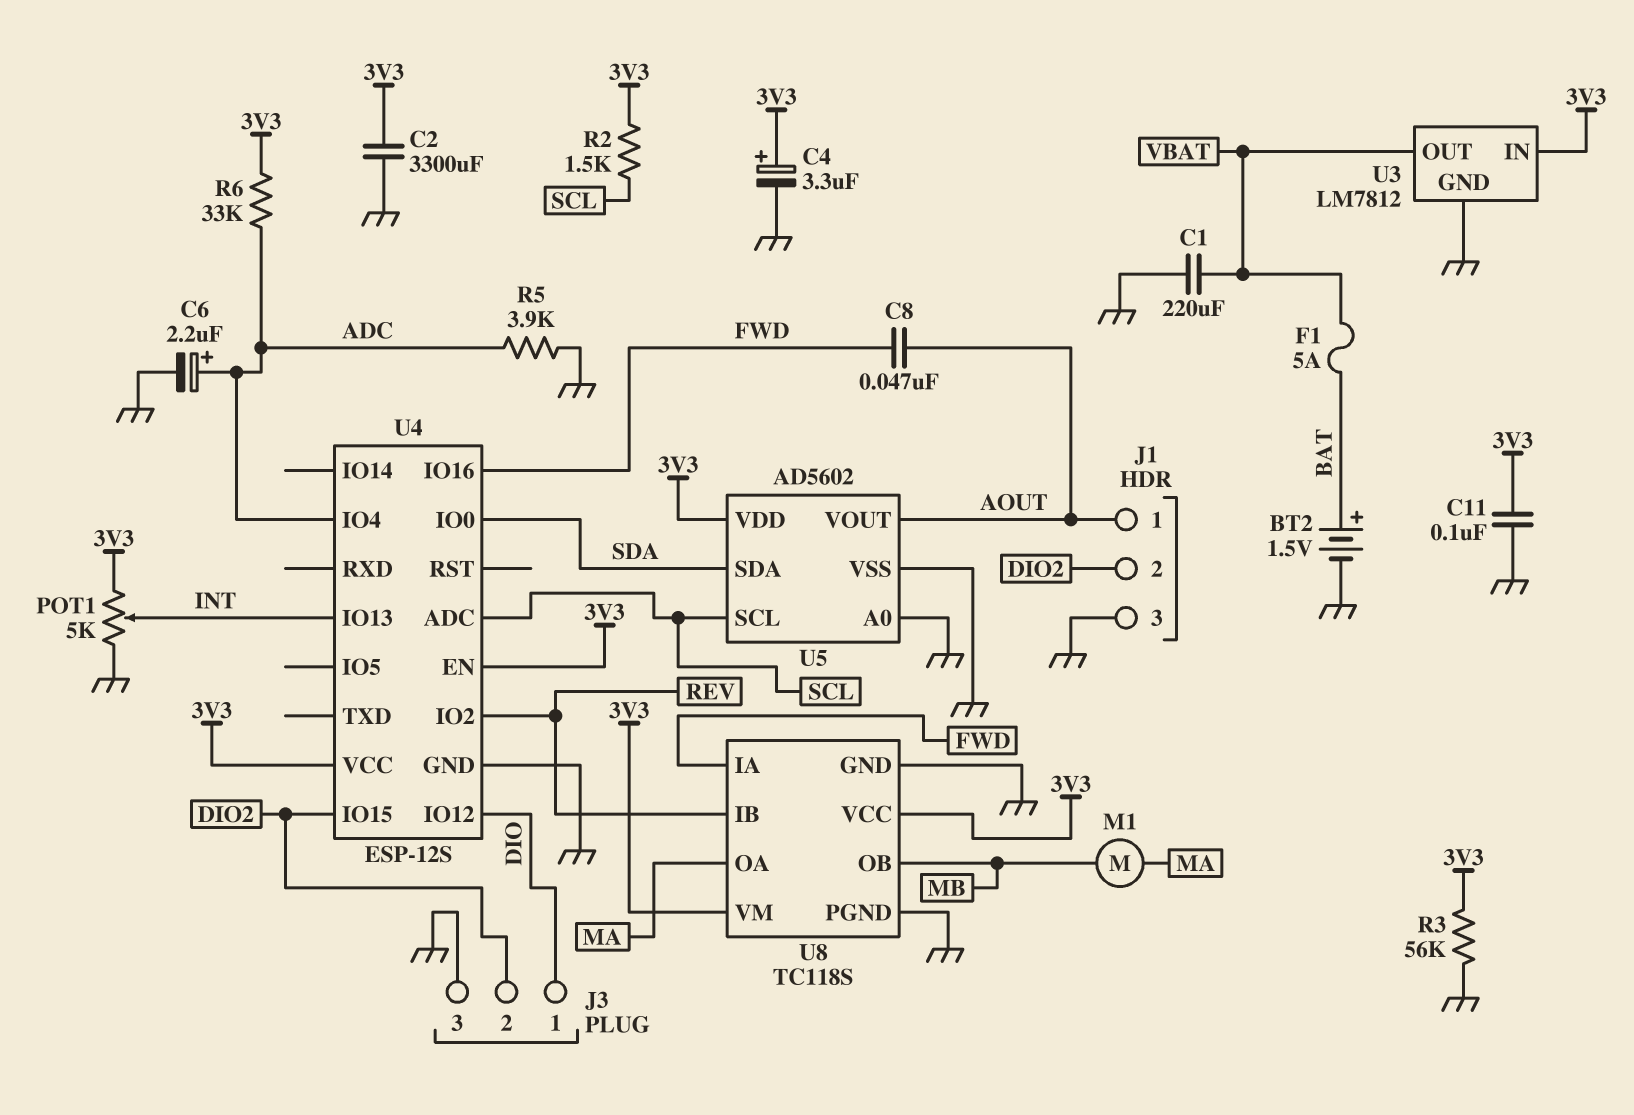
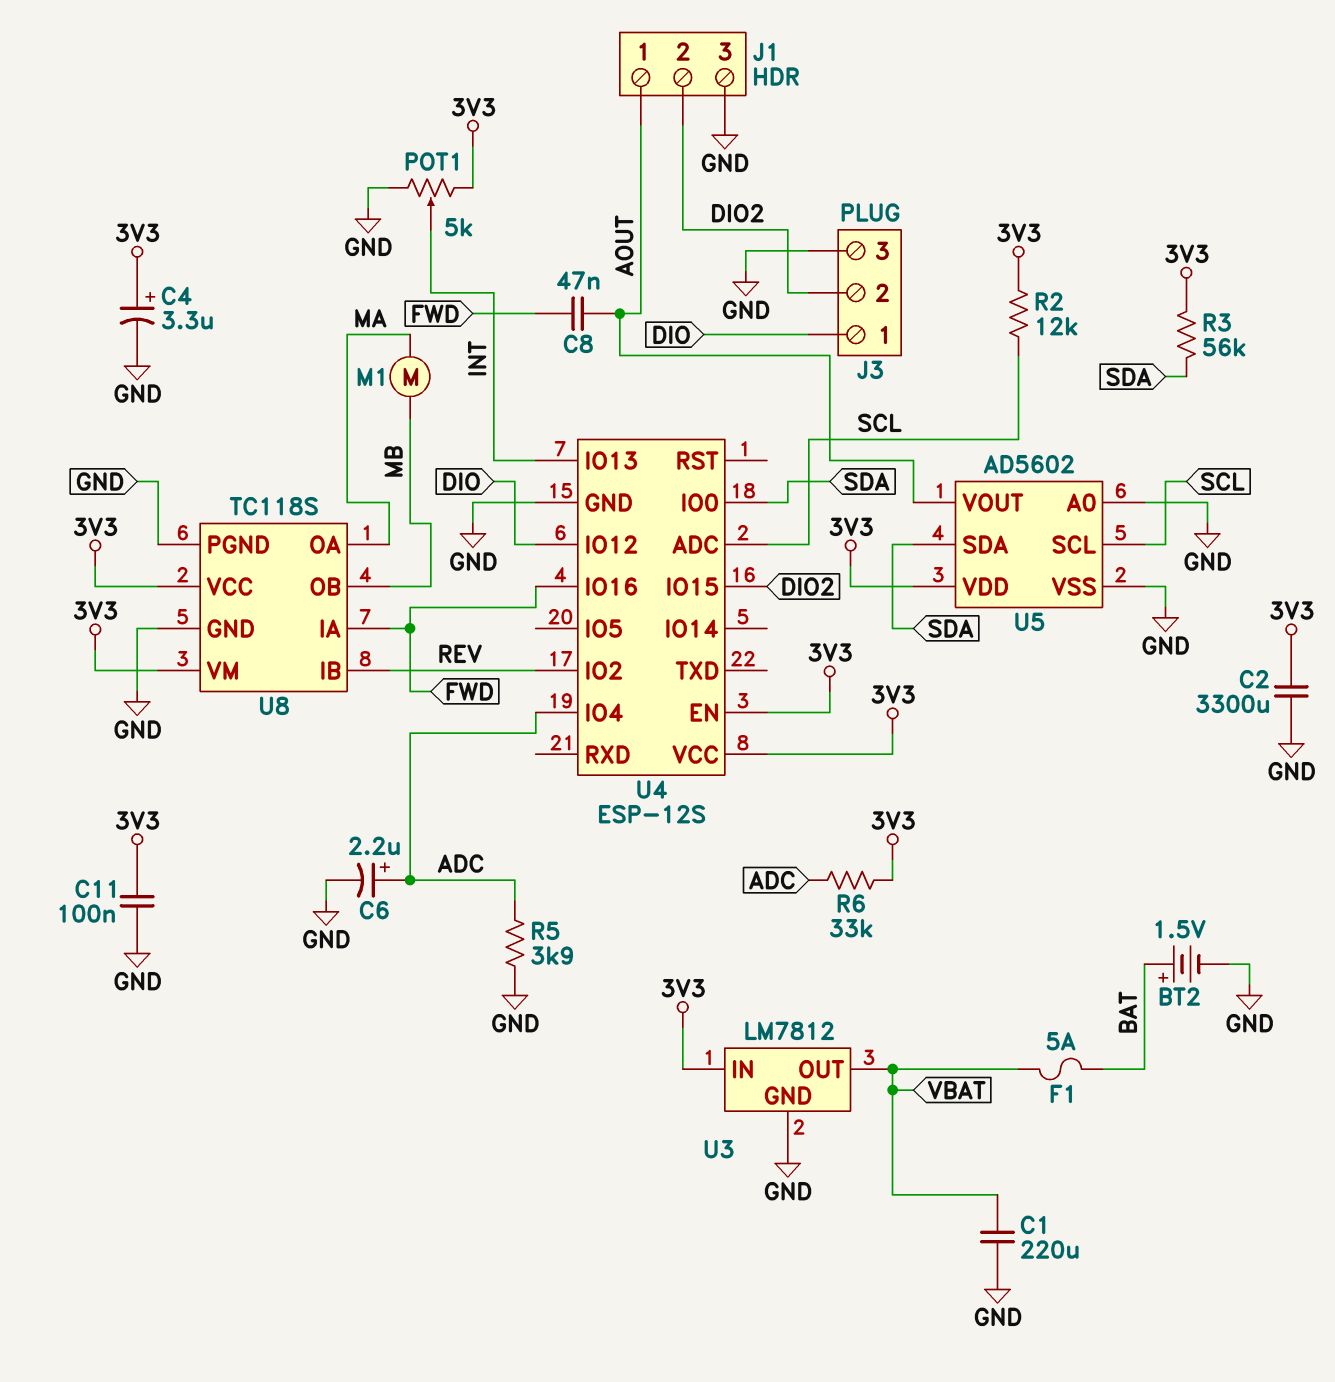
R2: 1.5k (3V3, SCL) -> 12k (3V3, SCL)
R3: 56k (3V3, GND) -> 56k (3V3, SDA)

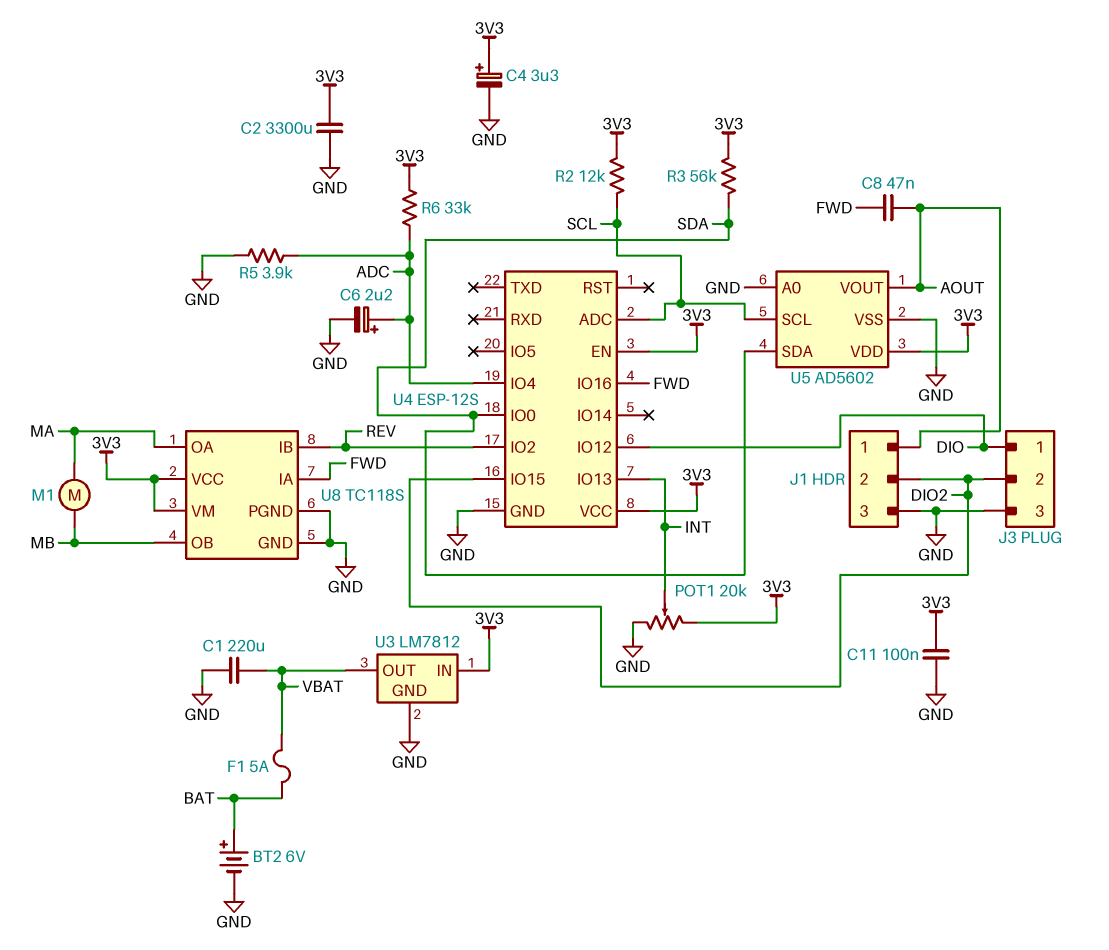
BT2: 1.5V (plus BAT, minus GND) -> 6V (plus BAT, minus GND)
POT1: 5k (3V3, GND, wiper INT) -> 20k (3V3, GND, wiper INT)

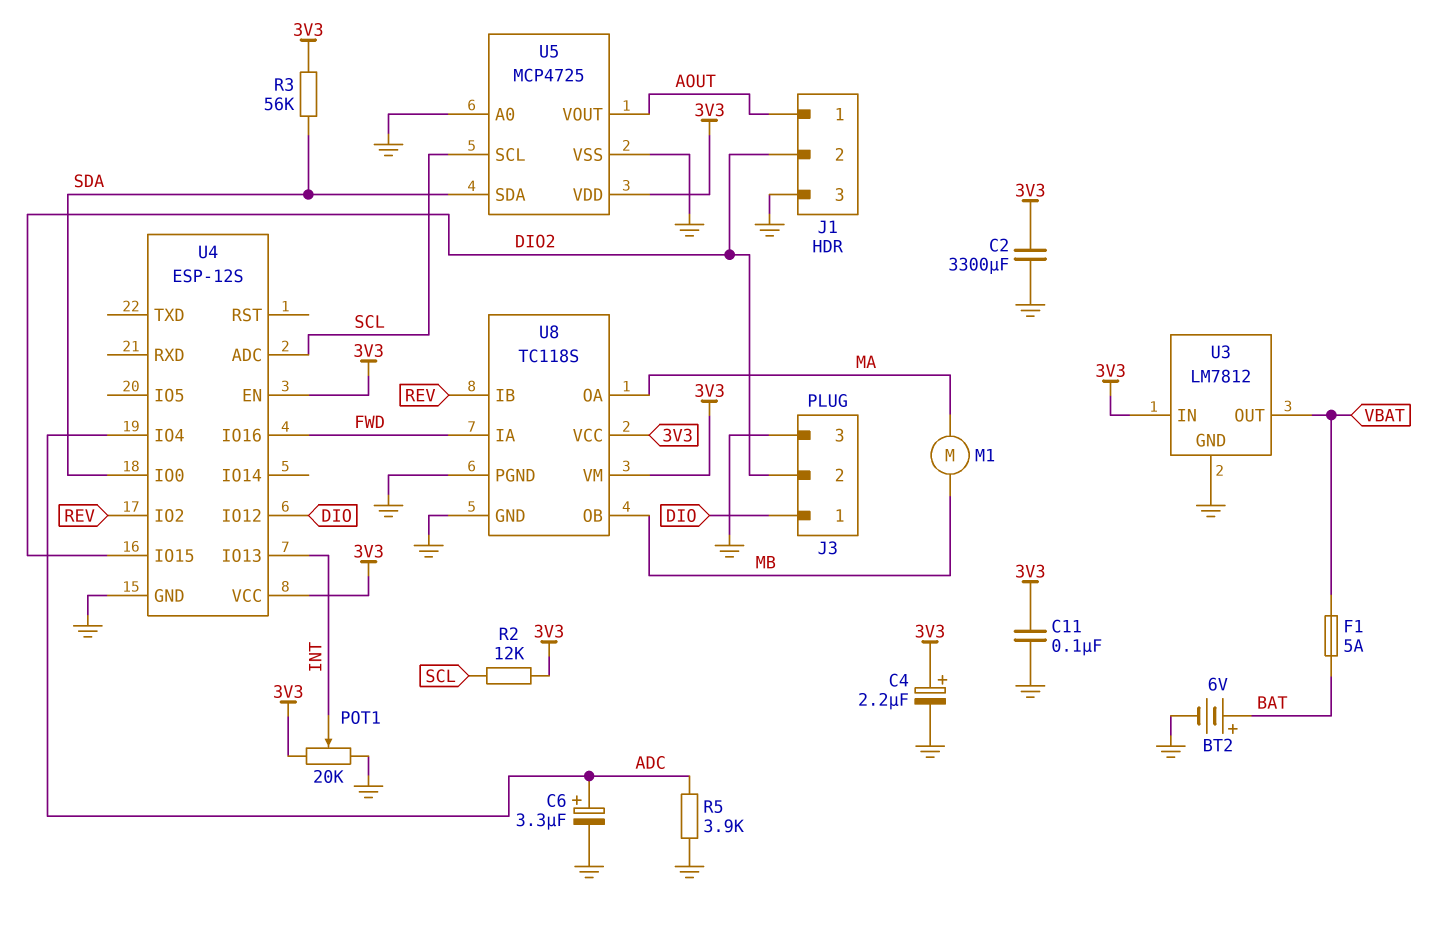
C1: 220uF (GND, VBAT) -> none
C4: 3.3uF (plus 3V3, minus GND) -> 2.2uF (plus 3V3, minus GND)
C6: 2.2uF (plus ADC, minus GND) -> 3.3uF (plus ADC, minus GND)
C8: 47nF (AOUT, FWD) -> none
R6: 33k (3V3, ADC) -> none
U5: AD5602 -> MCP4725

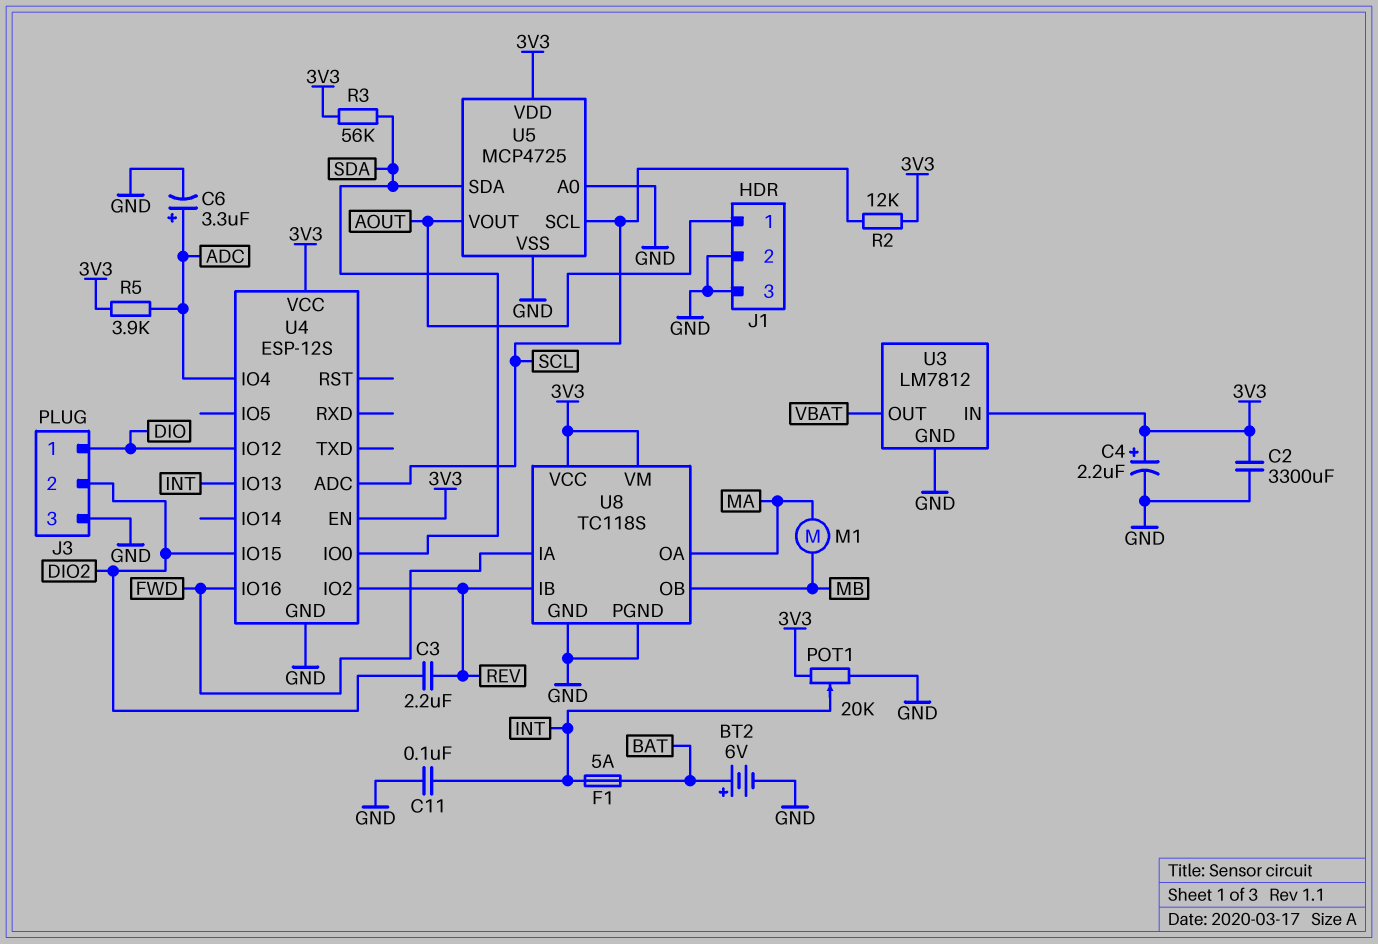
C3: none -> 2.2uF (DIO2, REV)
C11: 100nF (3V3, GND) -> 100nF (GND, INT)
F1: 5A (BAT, VBAT) -> 5A (BAT, INT)
J1 pin 2: DIO2 -> GND
R5: 3.9k (ADC, GND) -> 3.9k (3V3, ADC)

